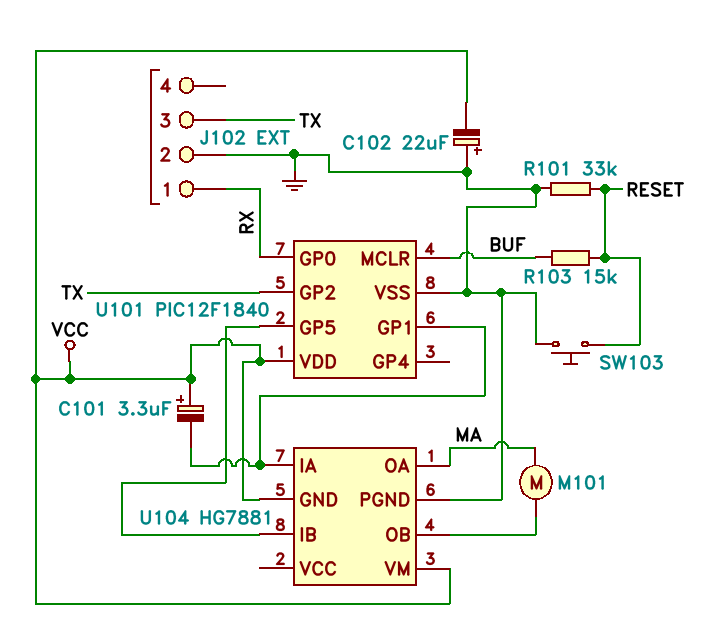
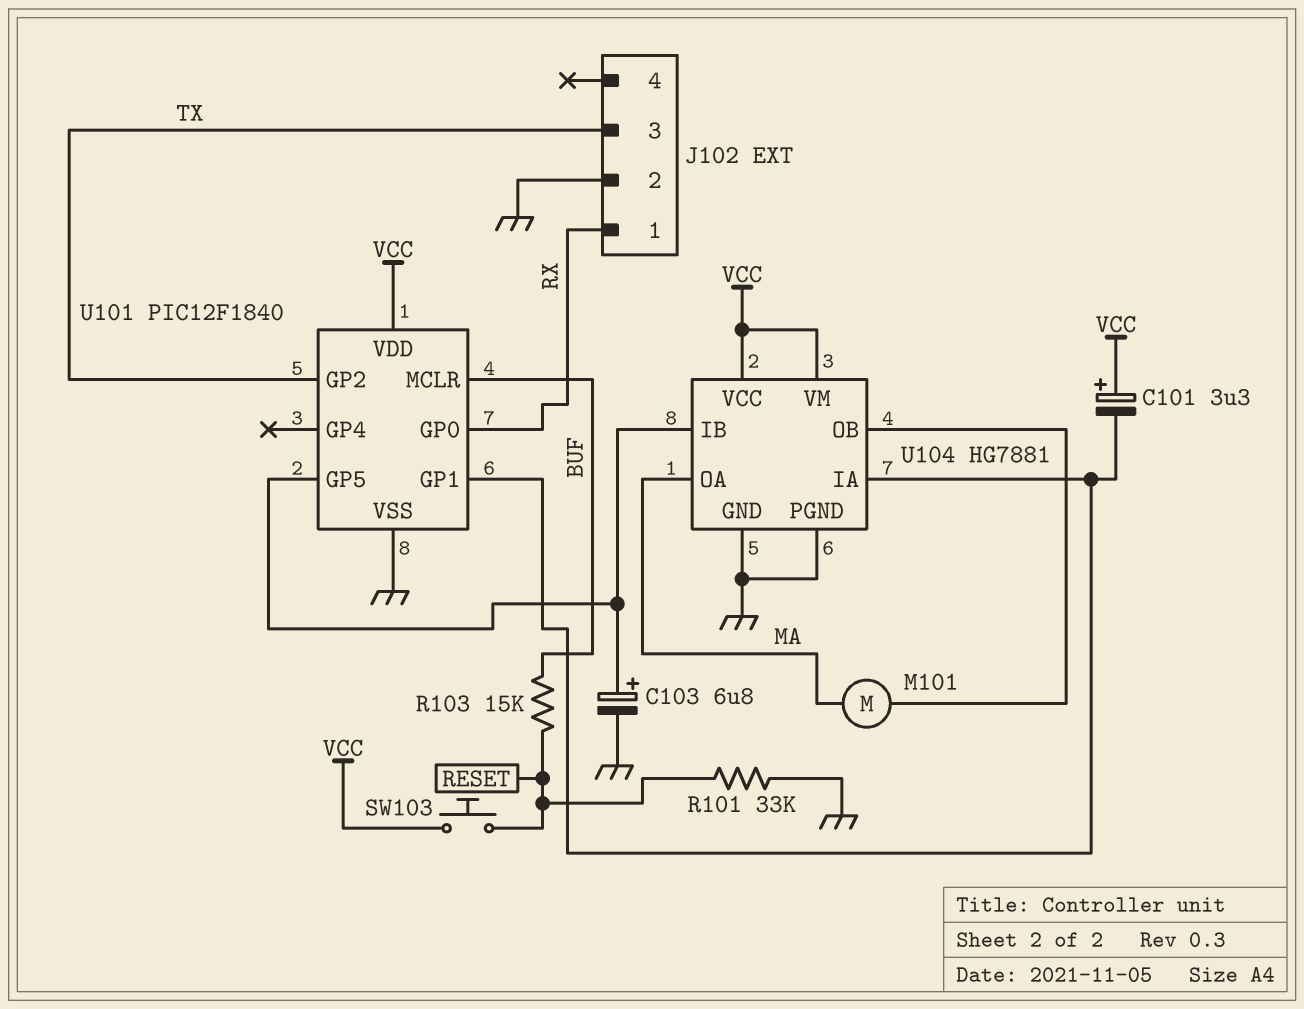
C102: 22uF (plus GND, minus VCC) -> none
C103: none -> 6.8uF (plus U101/GP5, minus GND)
SW103: button (GND, RESET) -> button (RESET, VCC)
U104 pin GND: VCC -> GND
U104 pin VCC: none -> VCC

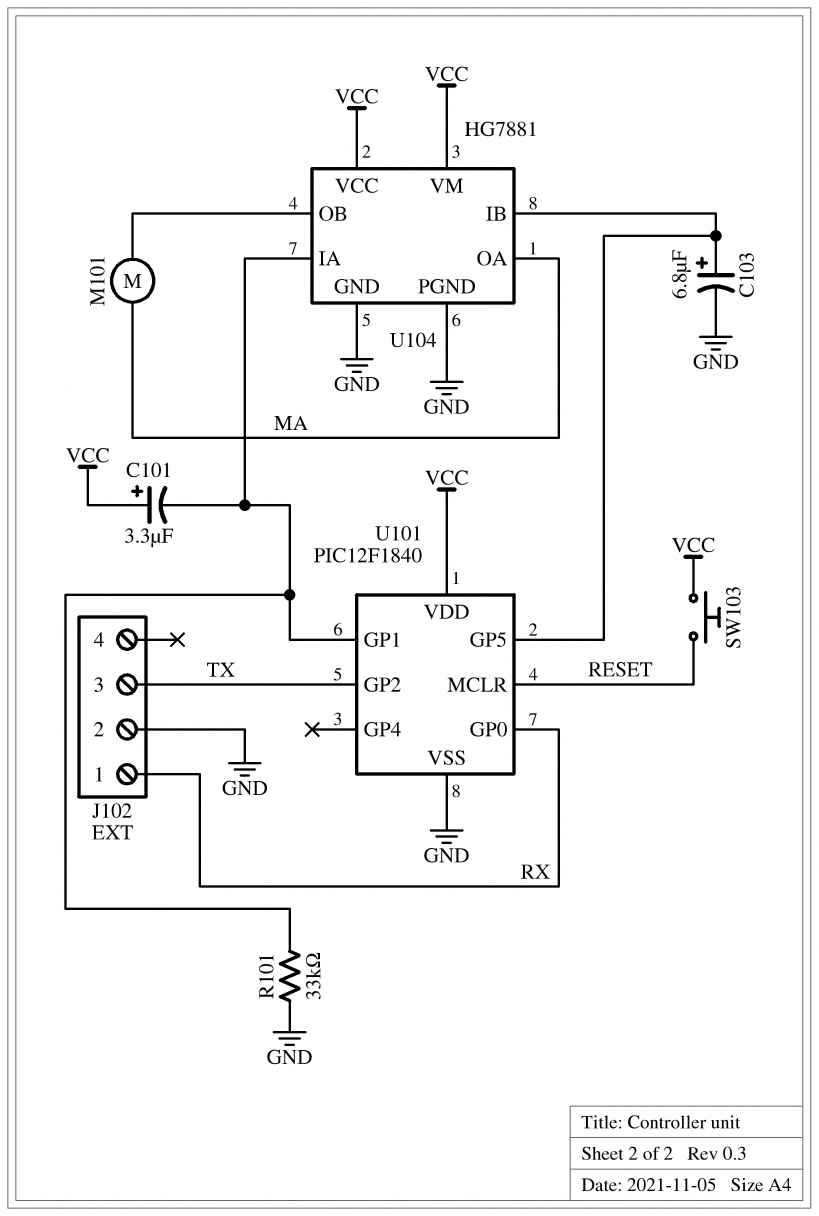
R101: 33k (GND, RESET) -> 33k (GND, U101/GP1)
R103: 15k (BUF, RESET) -> none
U101 pin MCLR: BUF -> RESET

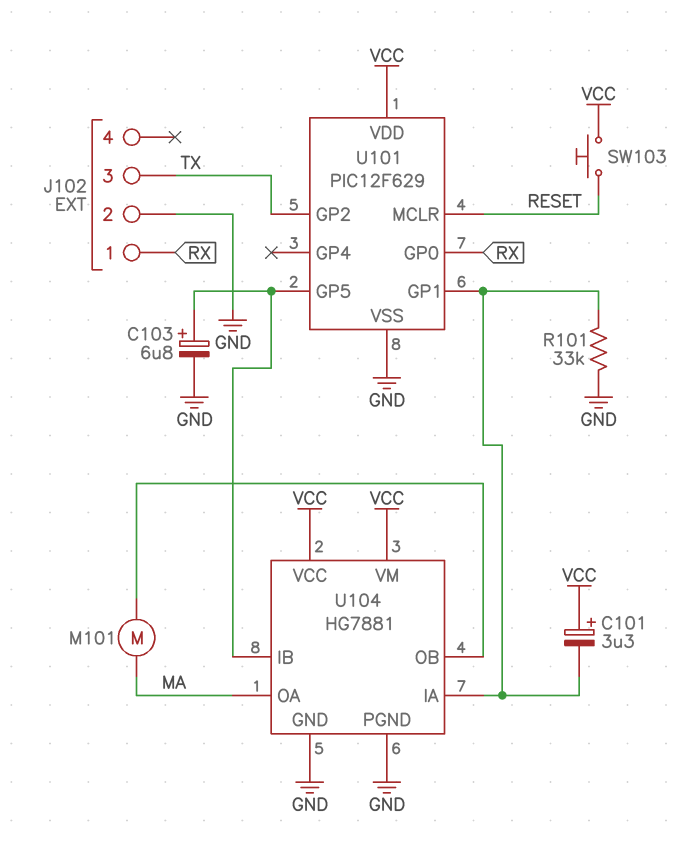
U101: PIC12F1840 -> PIC12F629

